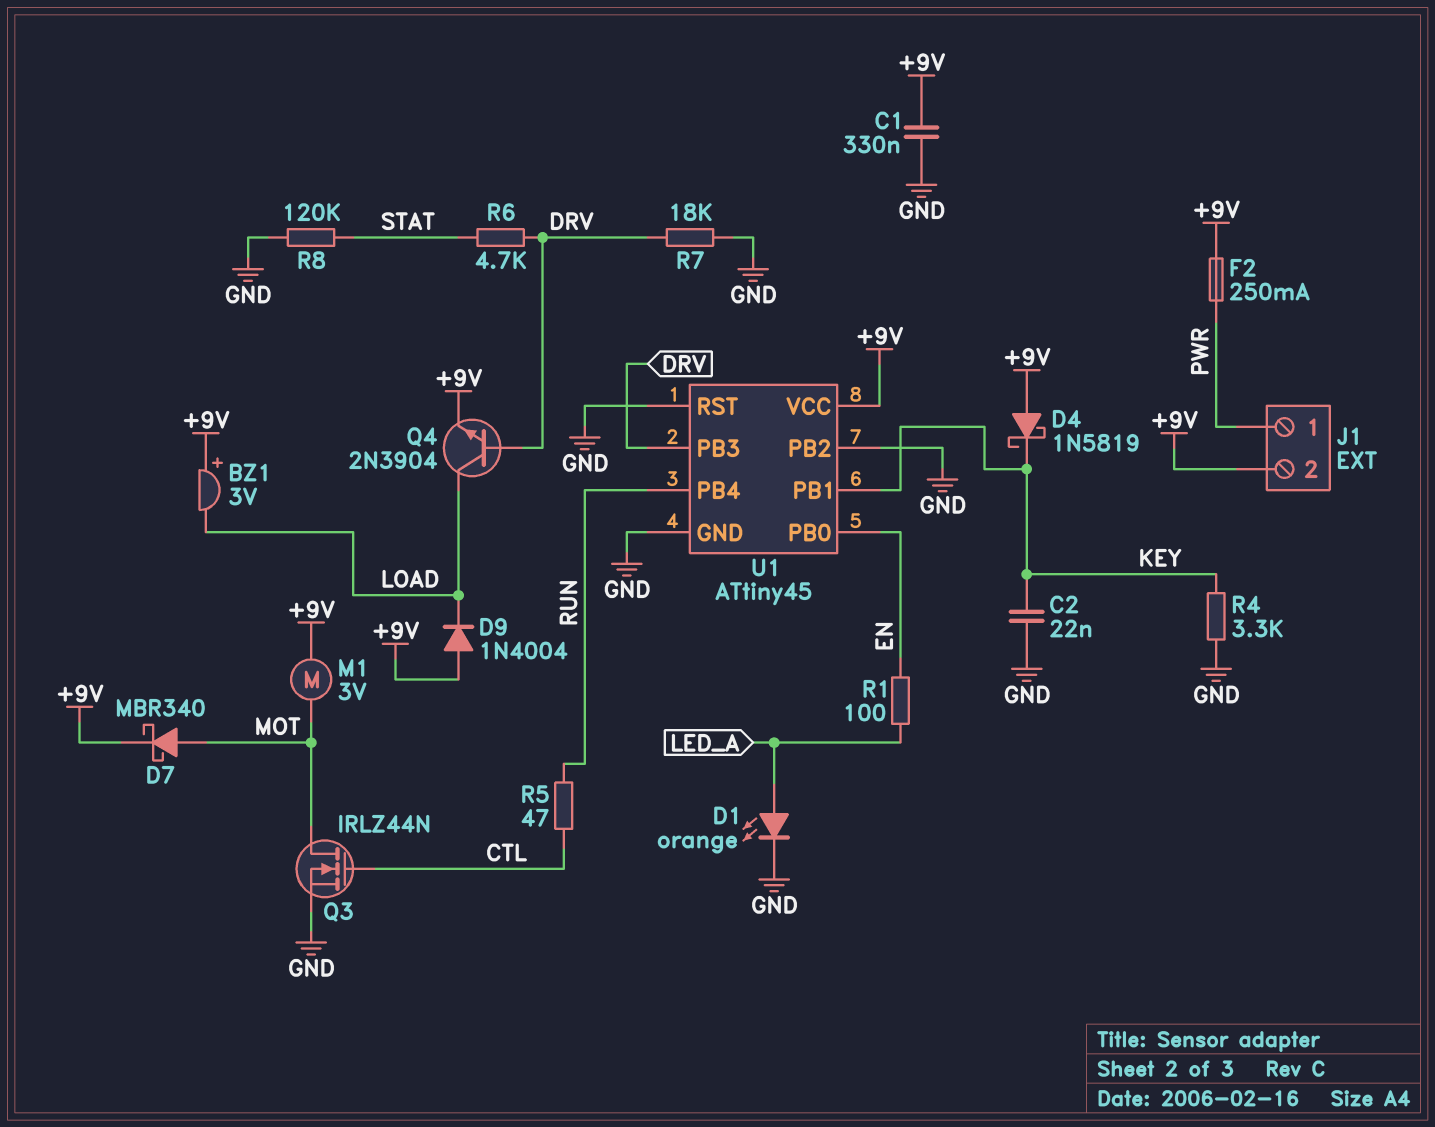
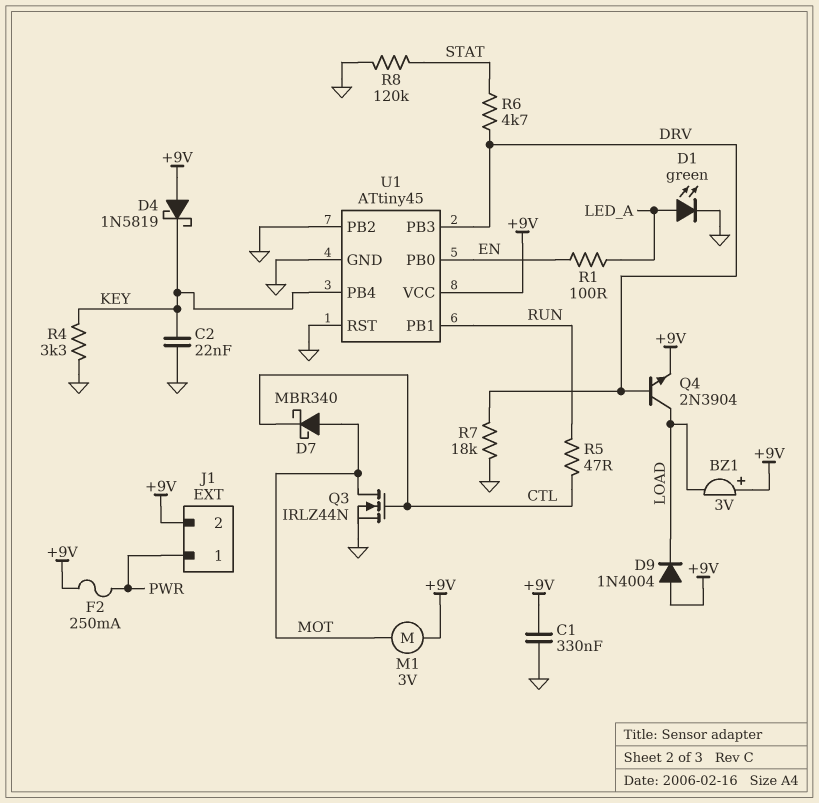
D1: LED orange (A LED_A, K GND) -> LED green (A LED_A, K GND)
D7: schottky MBR340 (A MOT, K +9V) -> schottky MBR340 (A MOT, K CTL)
U1 pin PB1: KEY -> RUN
U1 pin PB4: RUN -> KEY

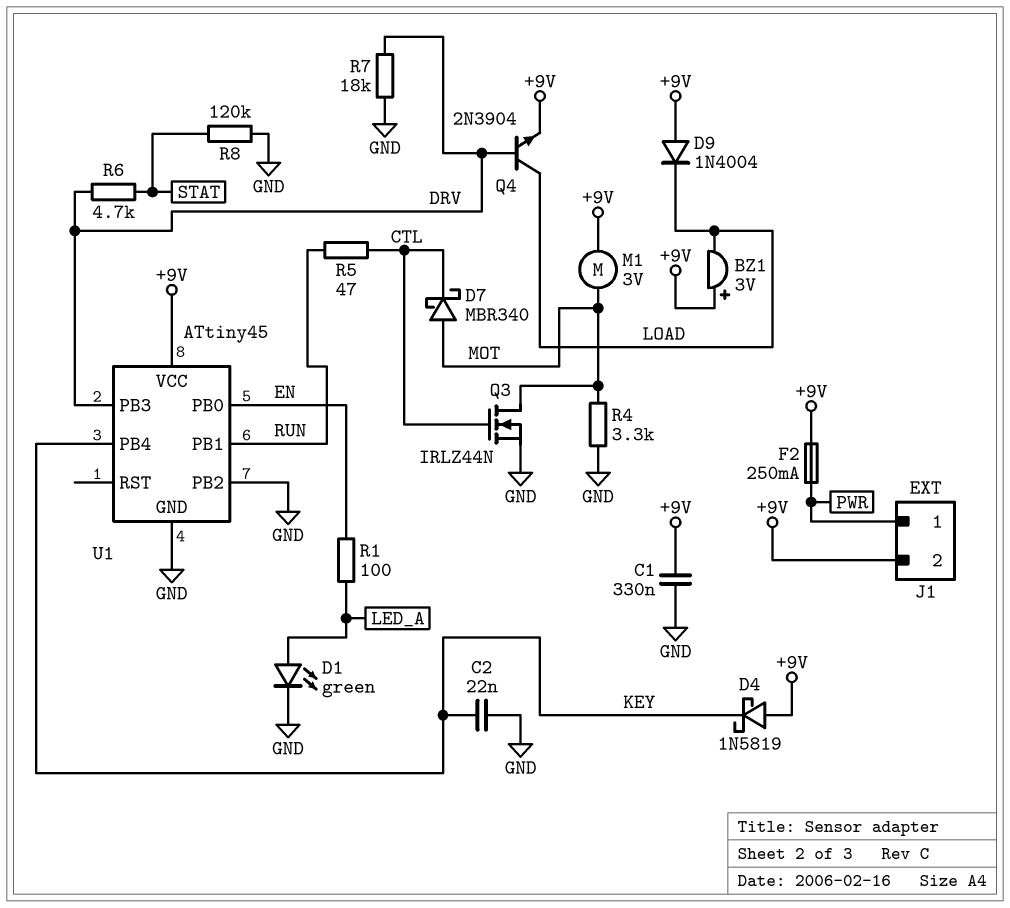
R4: 3.3k (GND, KEY) -> 3.3k (GND, MOT)
U1 pin RST: GND -> none

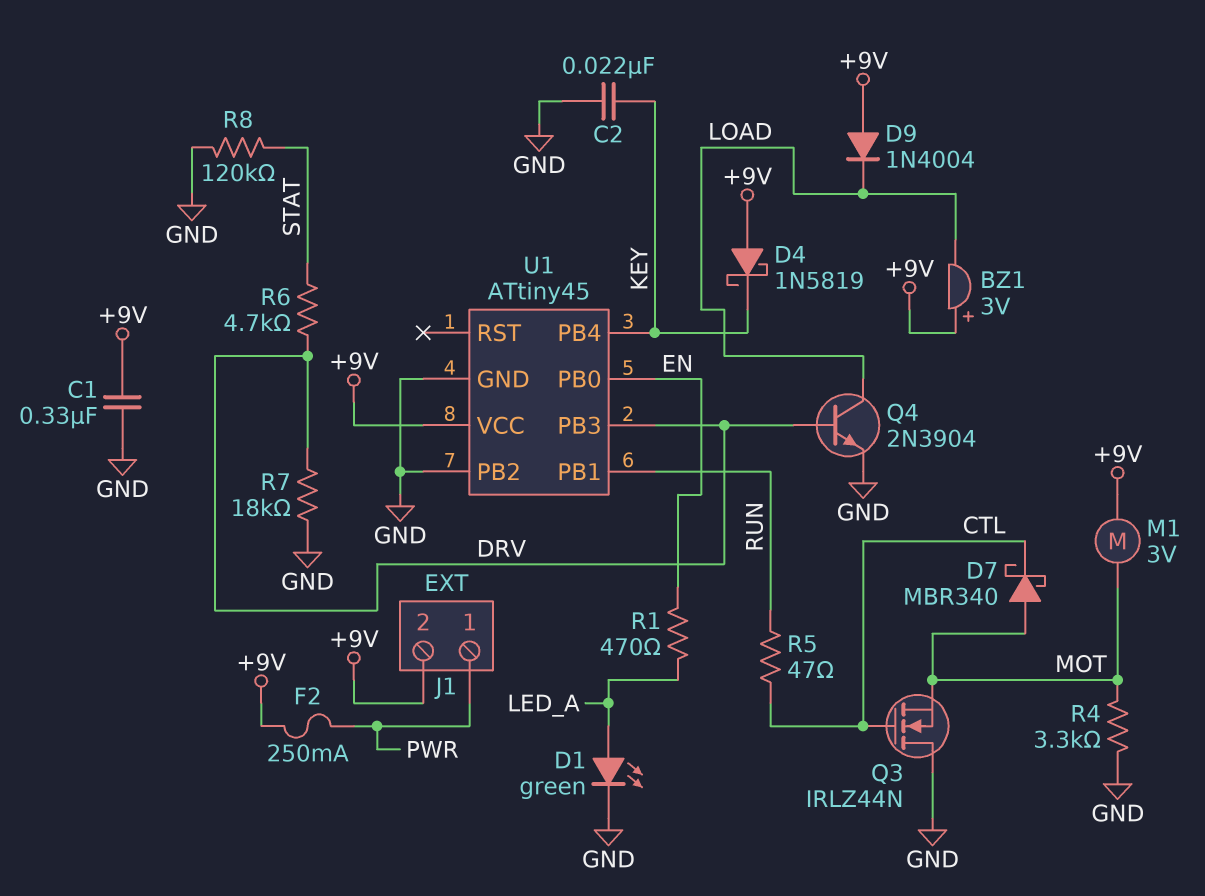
Q3: NMOS IRLZ44N (G CTL, D MOT, S GND) -> NMOS IRLZ44N (G CTL, D GND, S MOT)
Q4: NPN 2N3904 (B DRV, C LOAD, E +9V) -> NPN 2N3904 (B DRV, C LOAD, E GND)
R1: 100 (EN, LED_A) -> 470 (EN, LED_A)

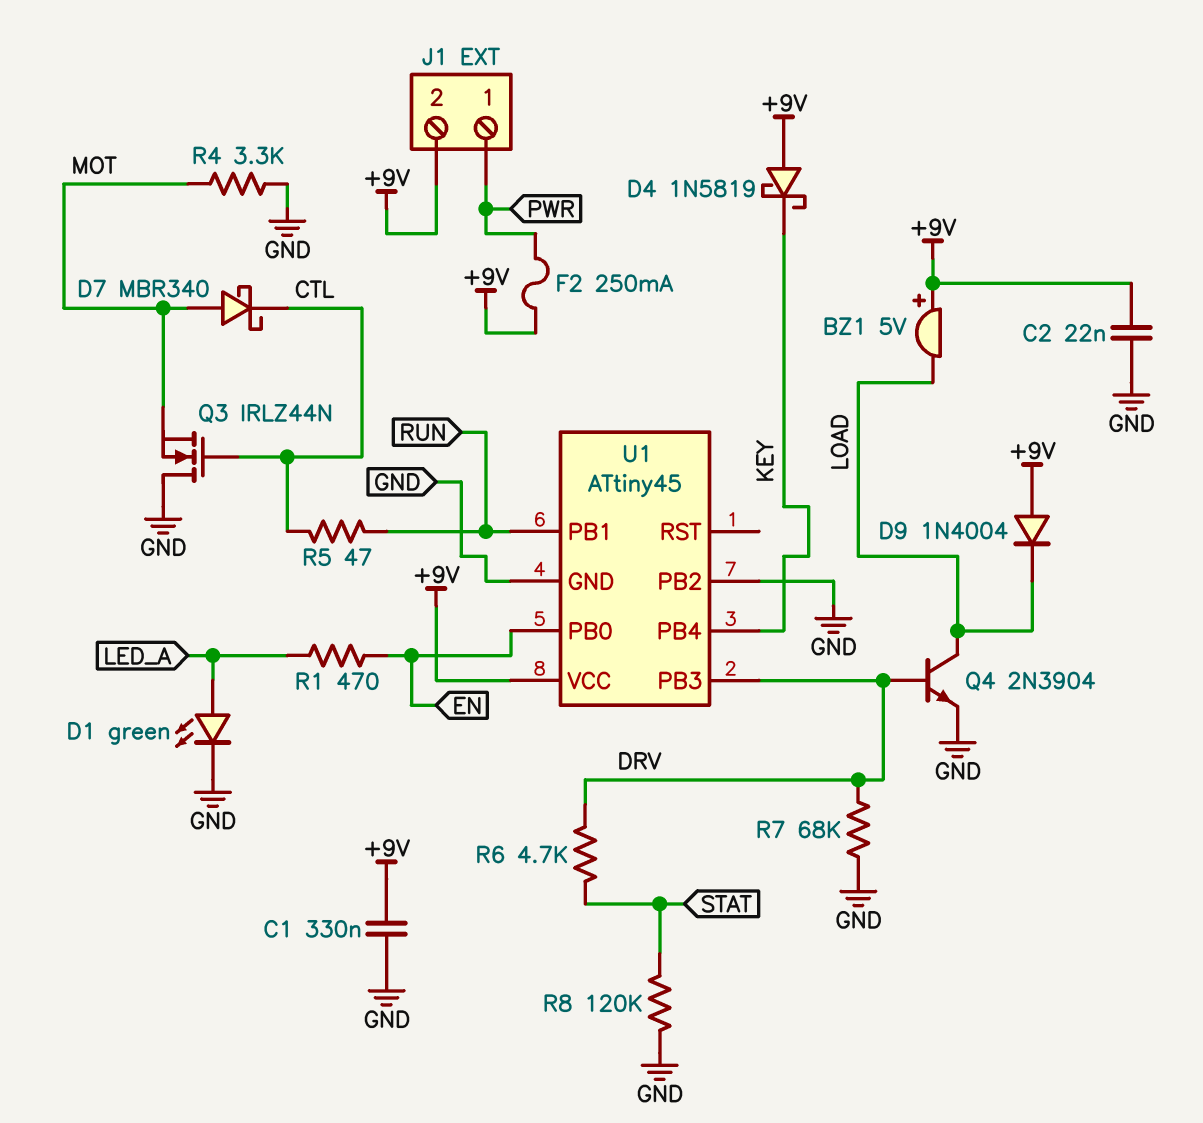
BZ1: buzzer 3V (plus +9V, minus LOAD) -> buzzer 5V (plus +9V, minus LOAD)
C2: 22nF (GND, KEY) -> 22nF (+9V, GND)
M1: motor 3V (+9V, MOT) -> none
R7: 18k (DRV, GND) -> 68k (DRV, GND)

